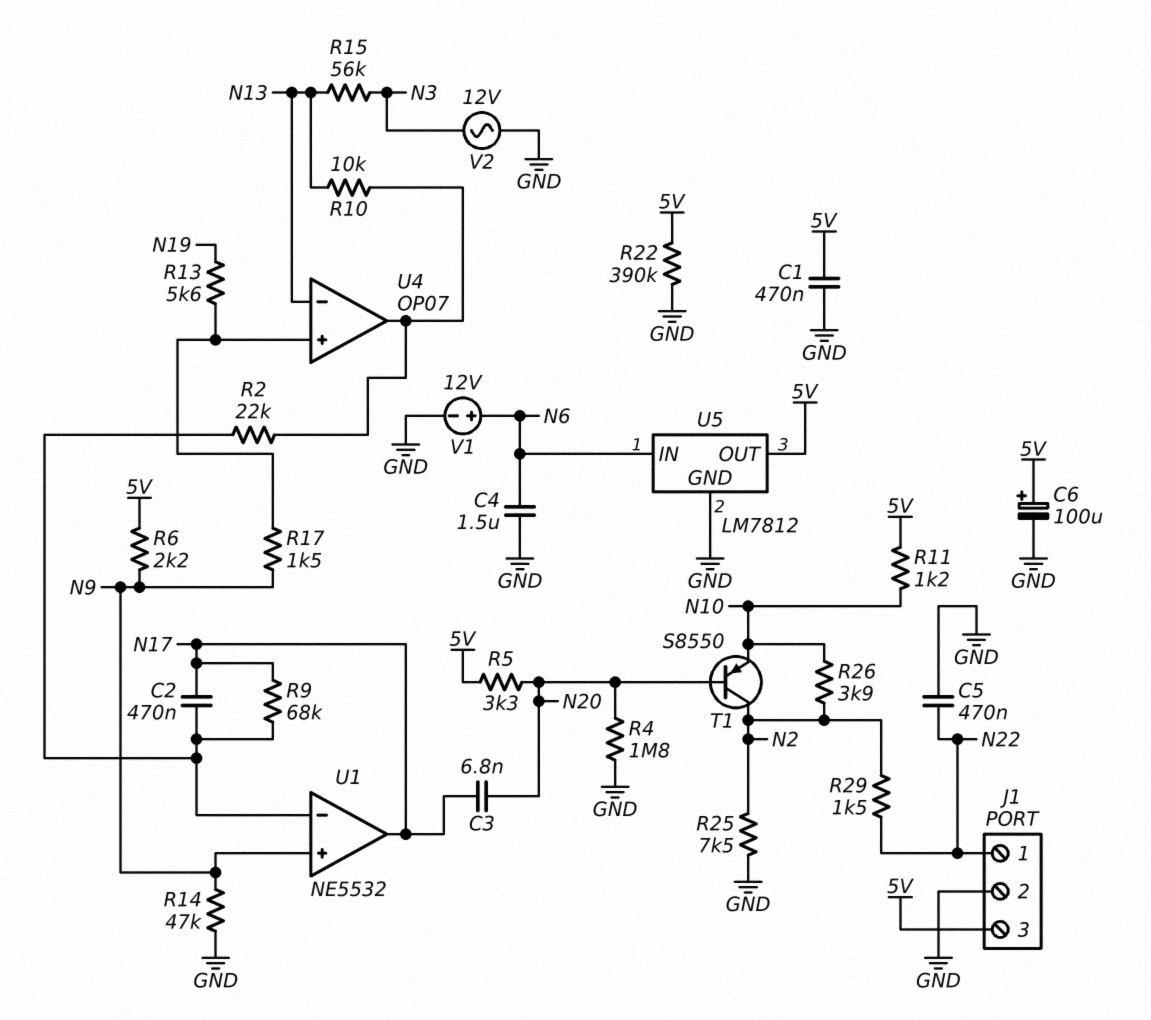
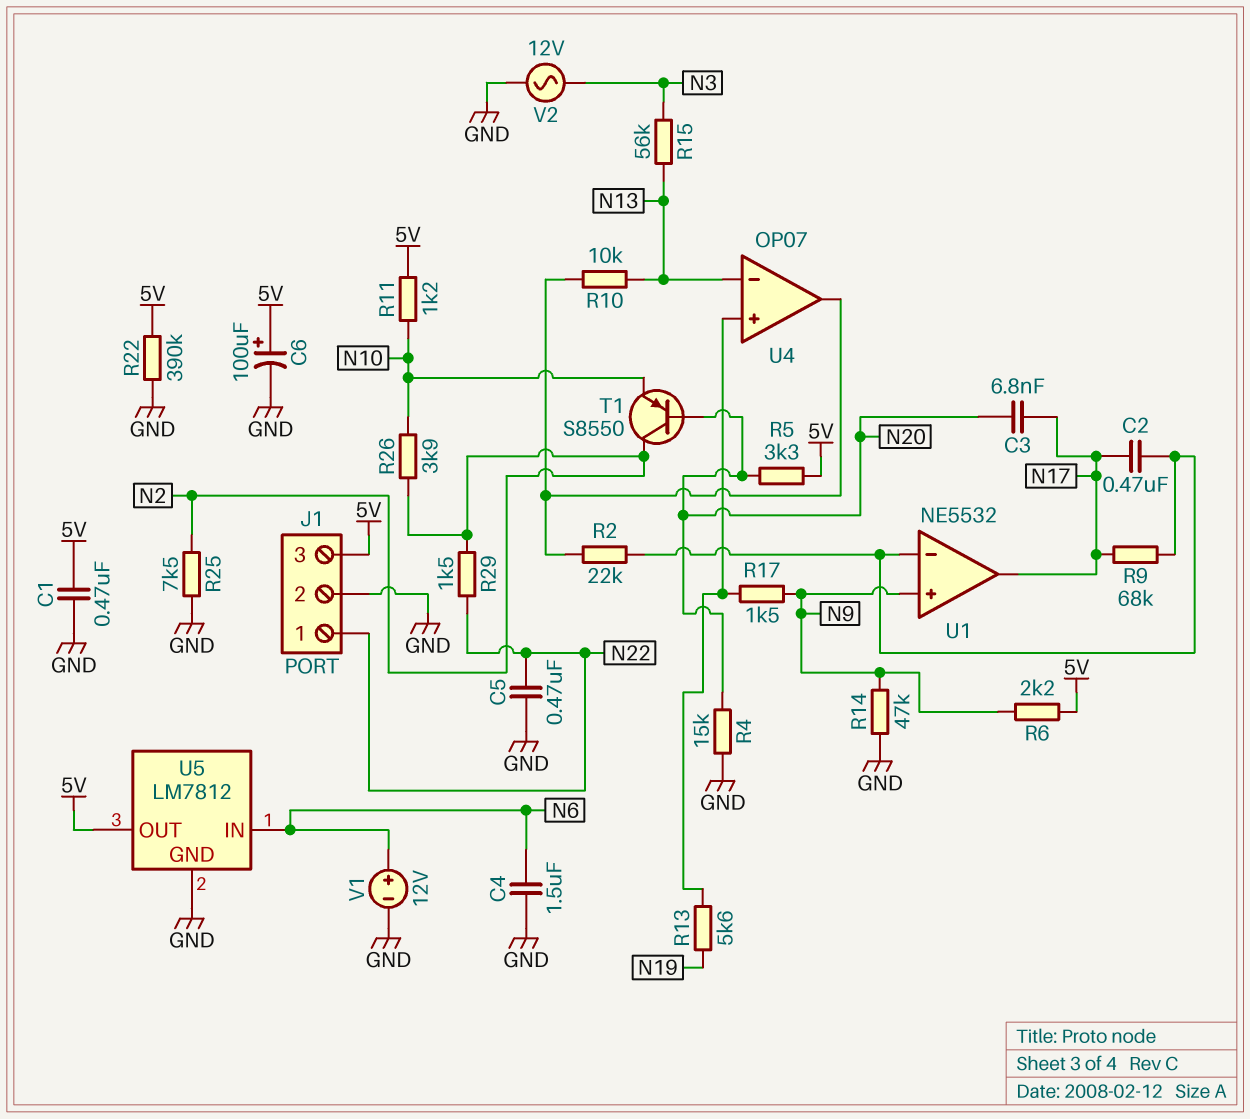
R4: 1.8M (GND, N20) -> 15k (GND, N20)

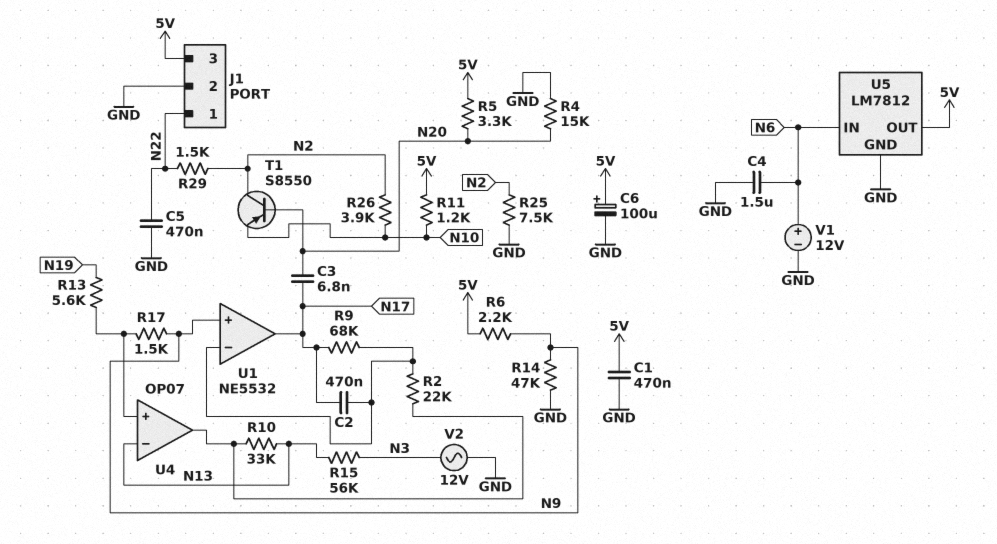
R10: 10k (N13, U4/out) -> 33k (N13, U4/out)
R22: 390k (5V, GND) -> none

